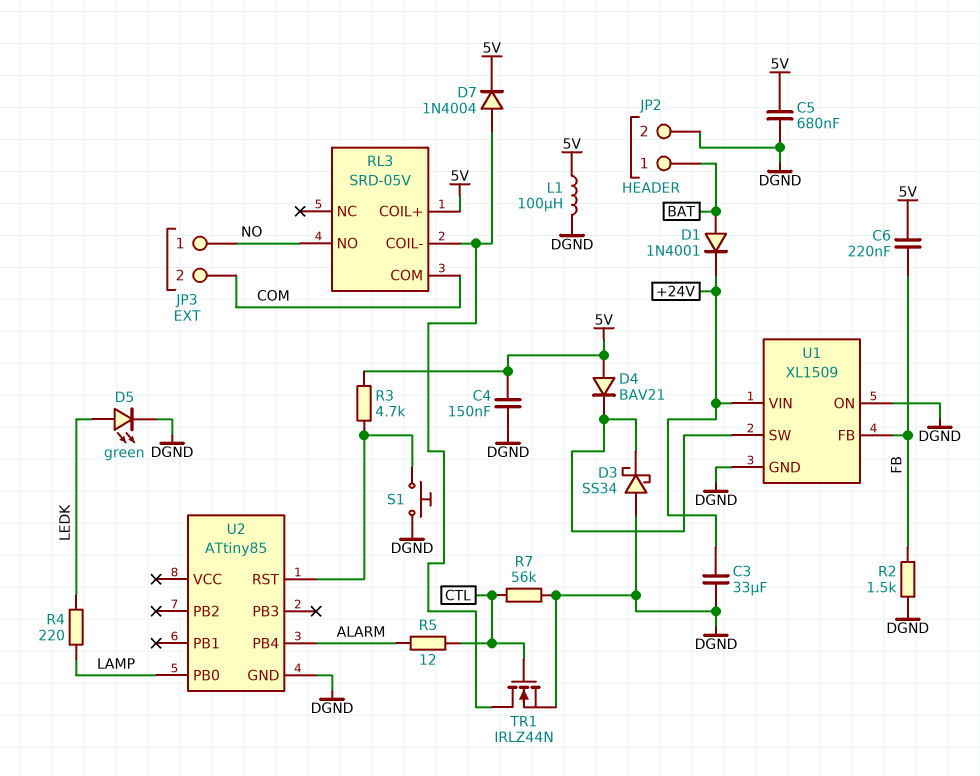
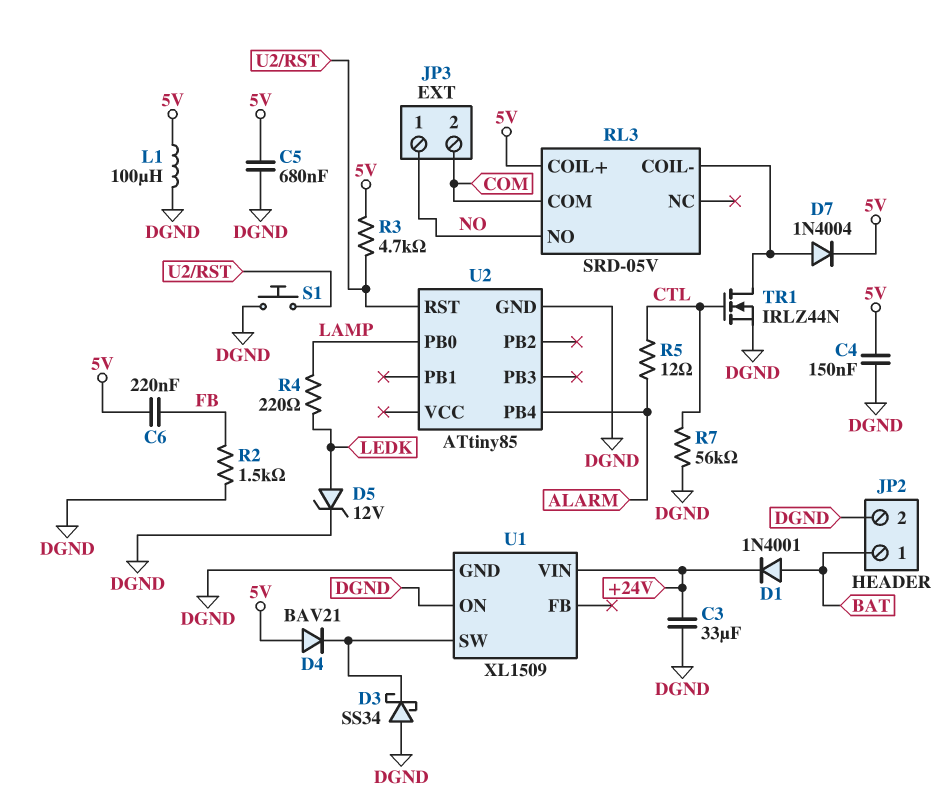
D5: LED green (A LEDK, K DGND) -> zener 12V (A LEDK, K DGND)
U1 pin FB: FB -> none

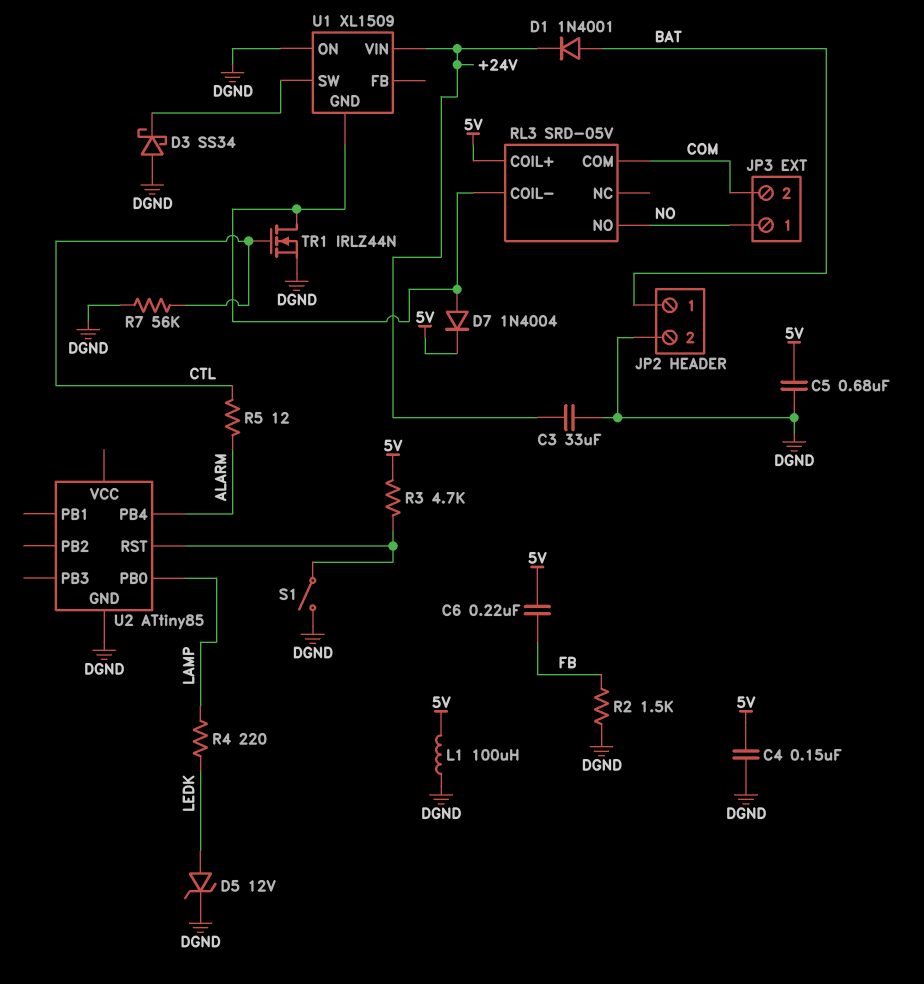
D4: diode BAV21 (A 5V, K U1/SW) -> none
S1: button (DGND, U2/RST) -> switch (DGND, U2/RST)
U1 pin GND: DGND -> RL3/COIL-

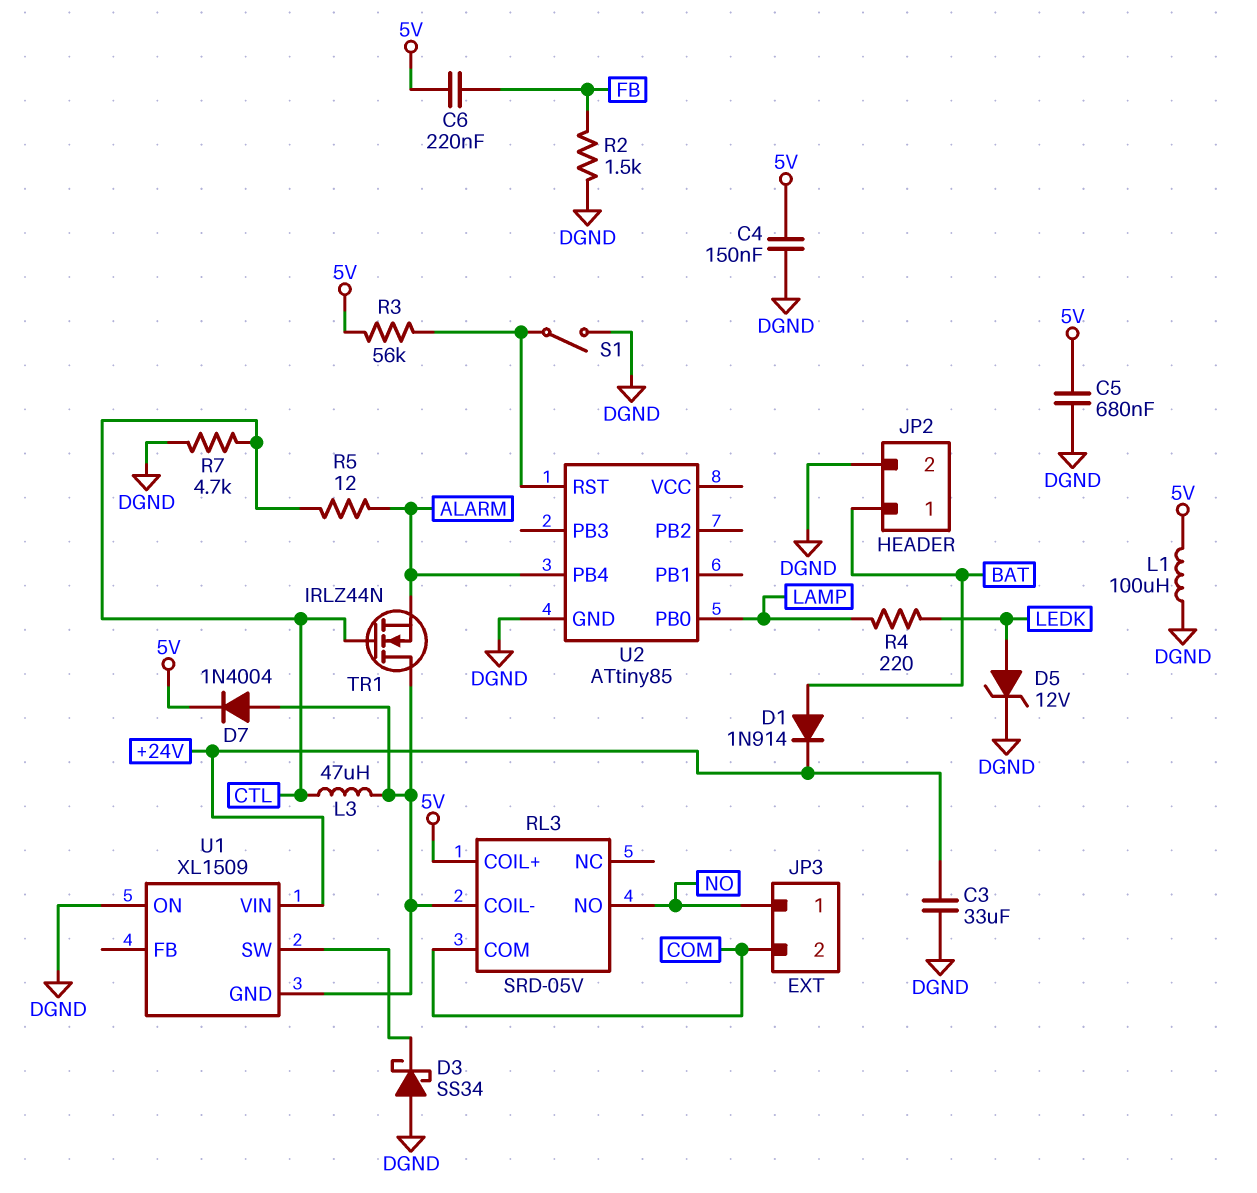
D1: diode 1N4001 (A BAT, K +24V) -> diode 1N914 (A BAT, K +24V)
L3: none -> 47uH (CTL, RL3/COIL-)
R3: 4.7k (5V, U2/RST) -> 56k (5V, U2/RST)
R7: 56k (CTL, DGND) -> 4.7k (CTL, DGND)
TR1: NMOS IRLZ44N (G CTL, D RL3/COIL-, S DGND) -> NMOS IRLZ44N (G CTL, D RL3/COIL-, S ALARM)

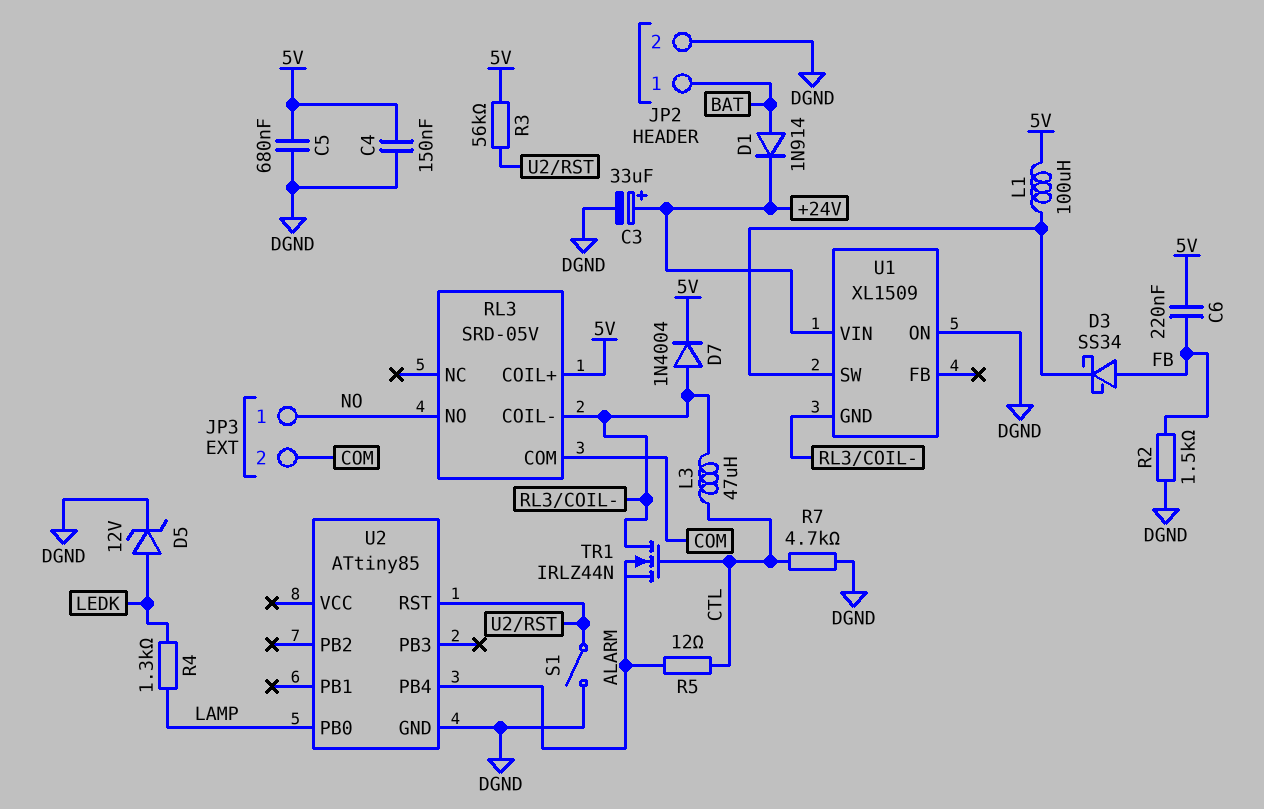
C3: 33uF (+24V, DGND) -> 33uF (plus +24V, minus DGND)
D3: schottky SS34 (A DGND, K U1/SW) -> schottky SS34 (A FB, K U1/SW)
L1: 100uH (5V, DGND) -> 100uH (5V, U1/SW)
R4: 220 (LAMP, LEDK) -> 1.3k (LAMP, LEDK)

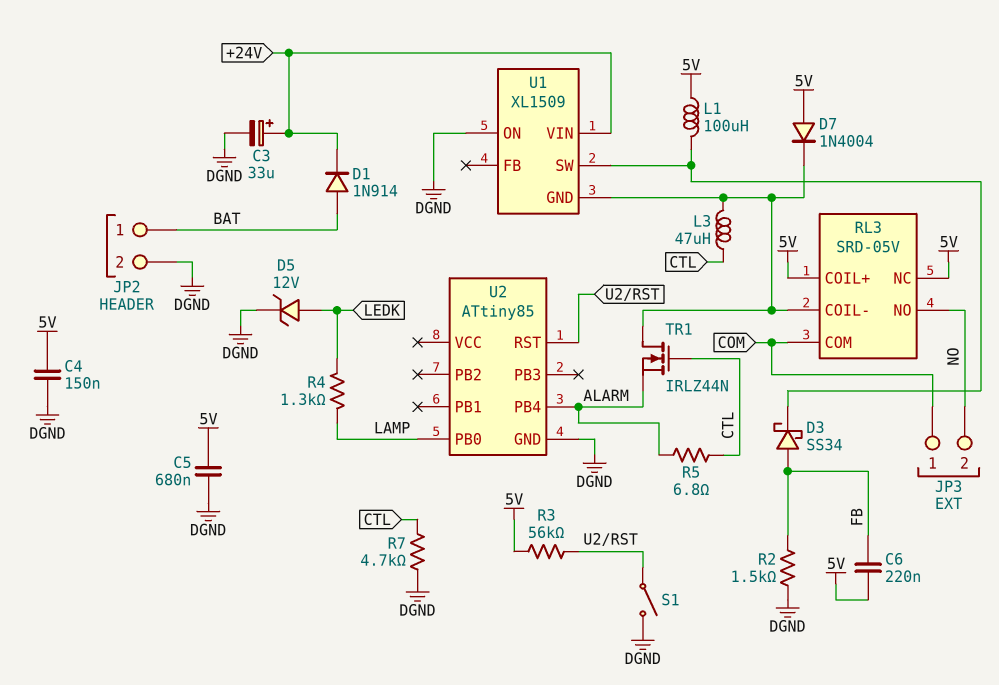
D7: diode 1N4004 (A RL3/COIL-, K 5V) -> diode 1N4004 (A 5V, K RL3/COIL-)
JP3 pin 1: NO -> COM
JP3 pin 2: COM -> NO
R5: 12 (ALARM, CTL) -> 6.8 (ALARM, CTL)
RL3 pin NC: none -> 5V

